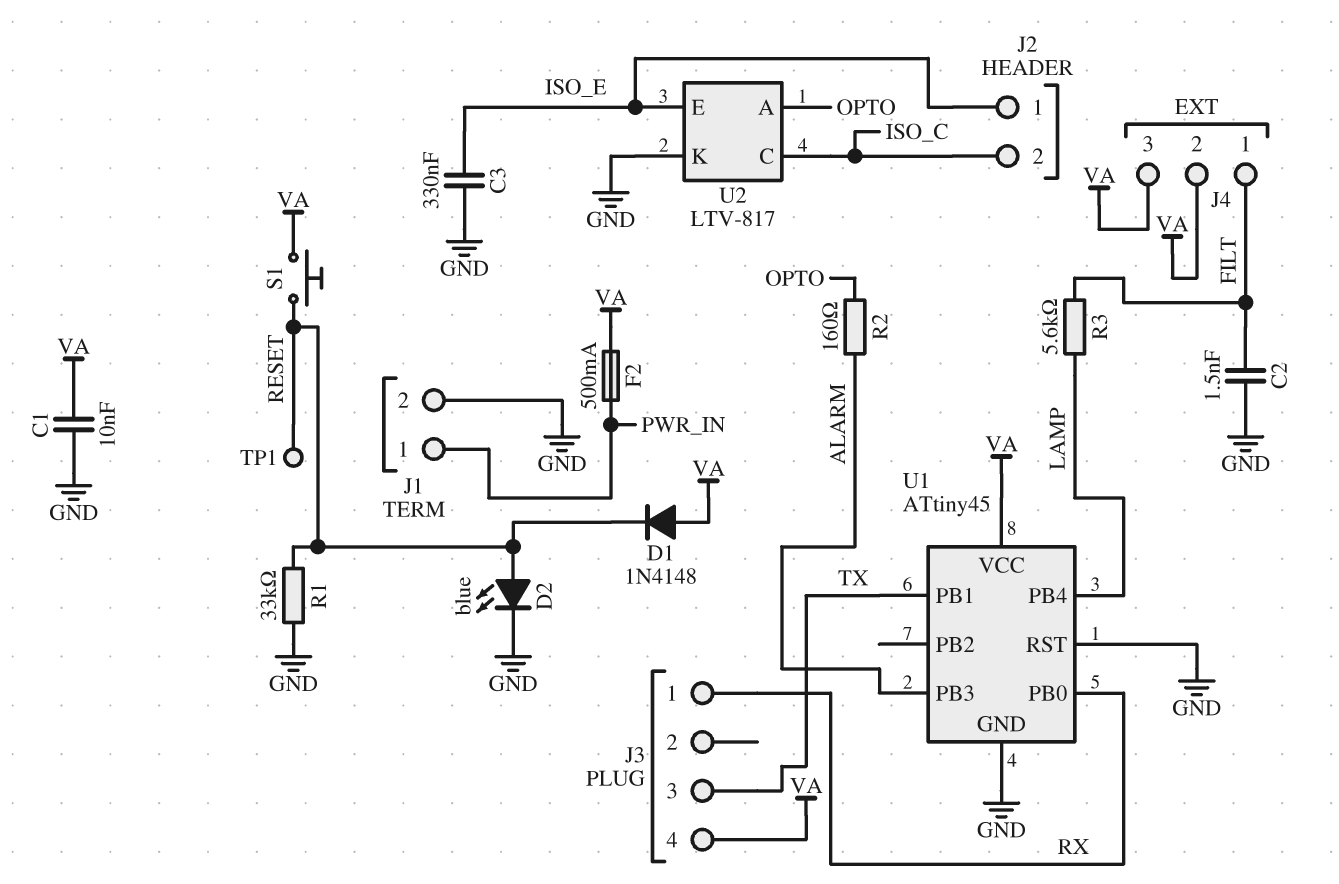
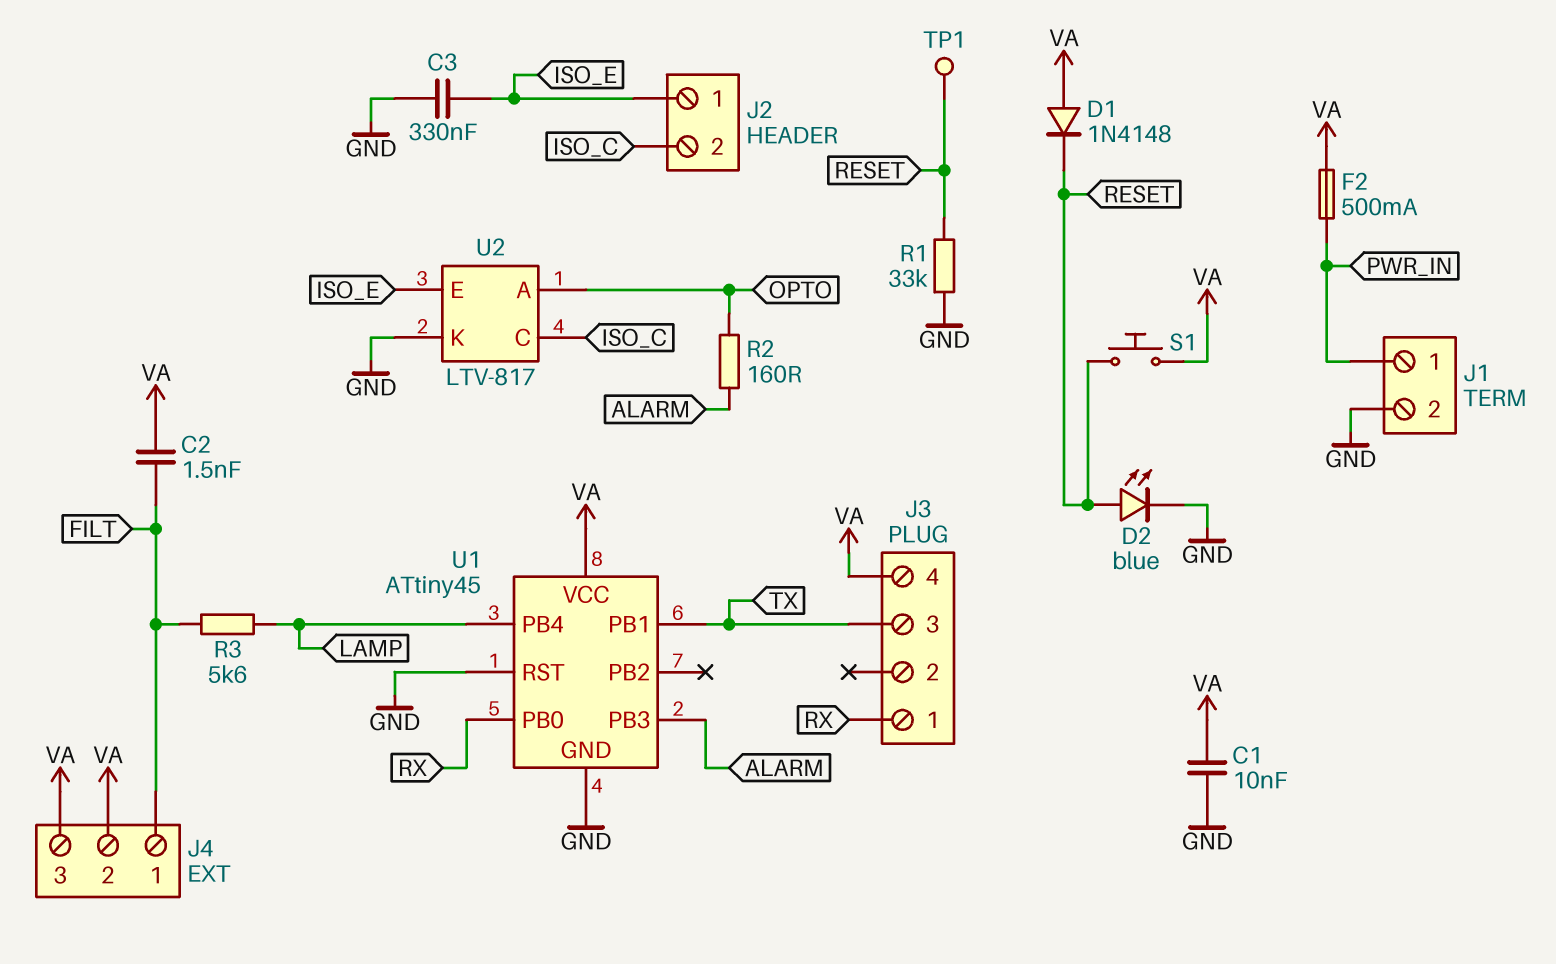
C2: 1.5nF (FILT, GND) -> 1.5nF (FILT, VA)

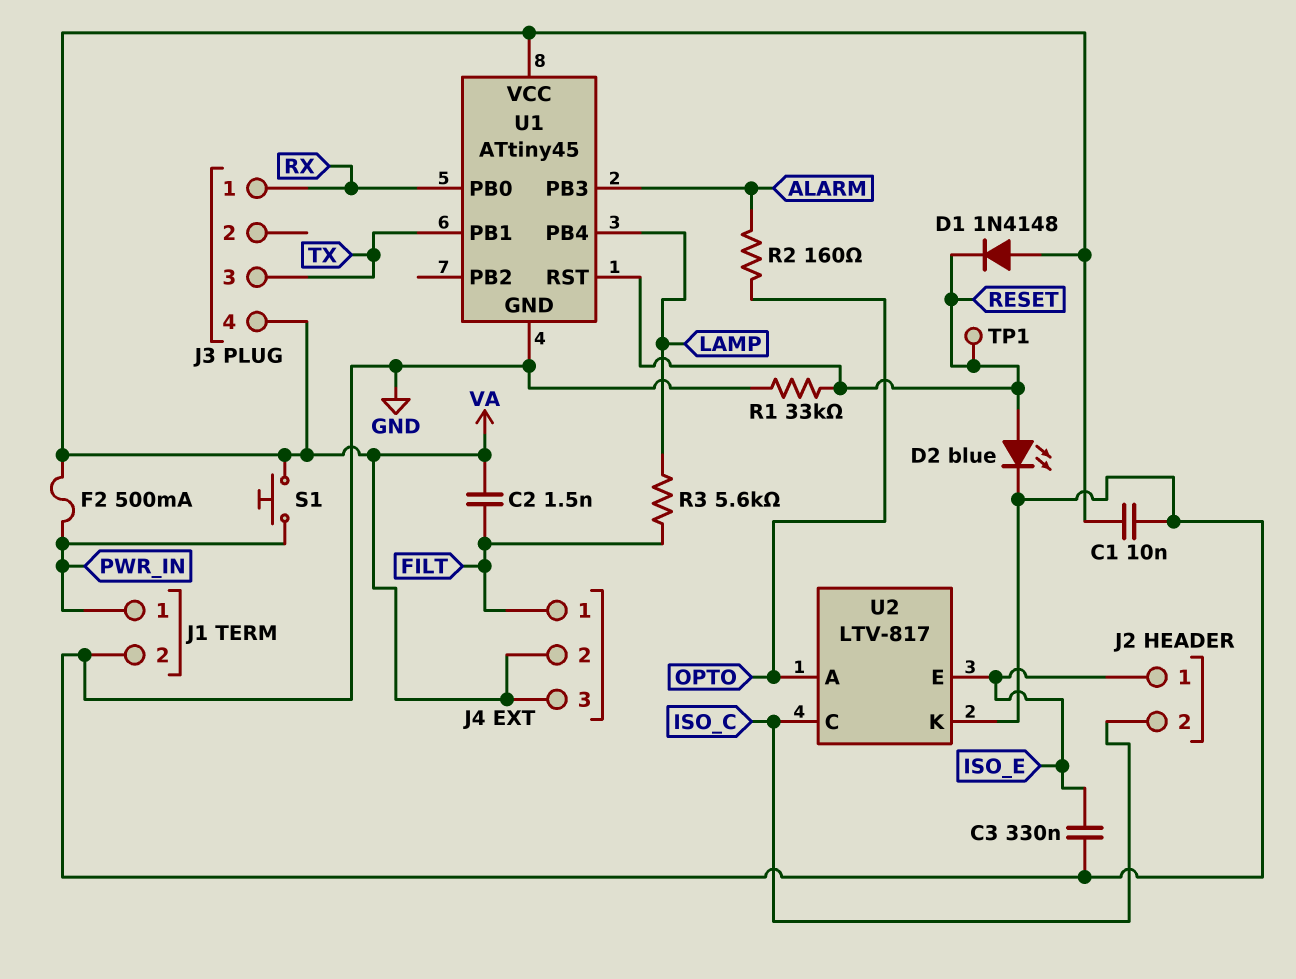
S1: button (RESET, VA) -> button (PWR_IN, VA)
U1 pin RST: GND -> RESET

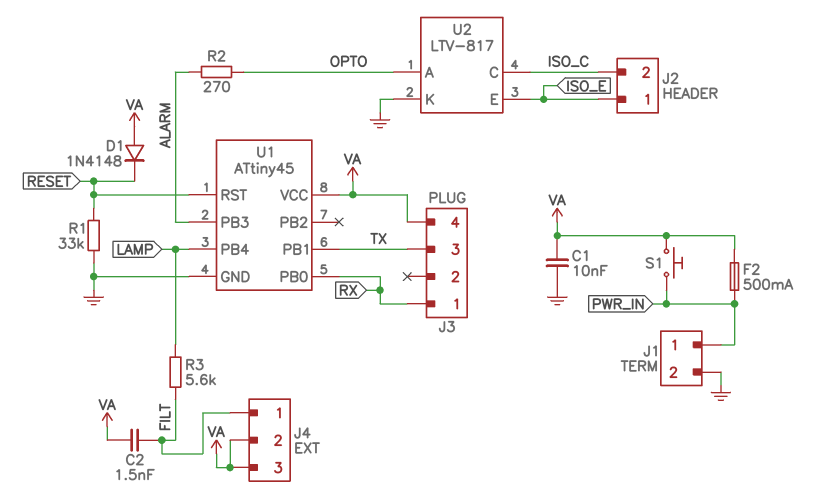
C3: 330nF (GND, ISO_E) -> none
D2: LED blue (A RESET, K GND) -> none
R2: 160 (ALARM, OPTO) -> 270 (ALARM, OPTO)
TP1: test point (RESET) -> none

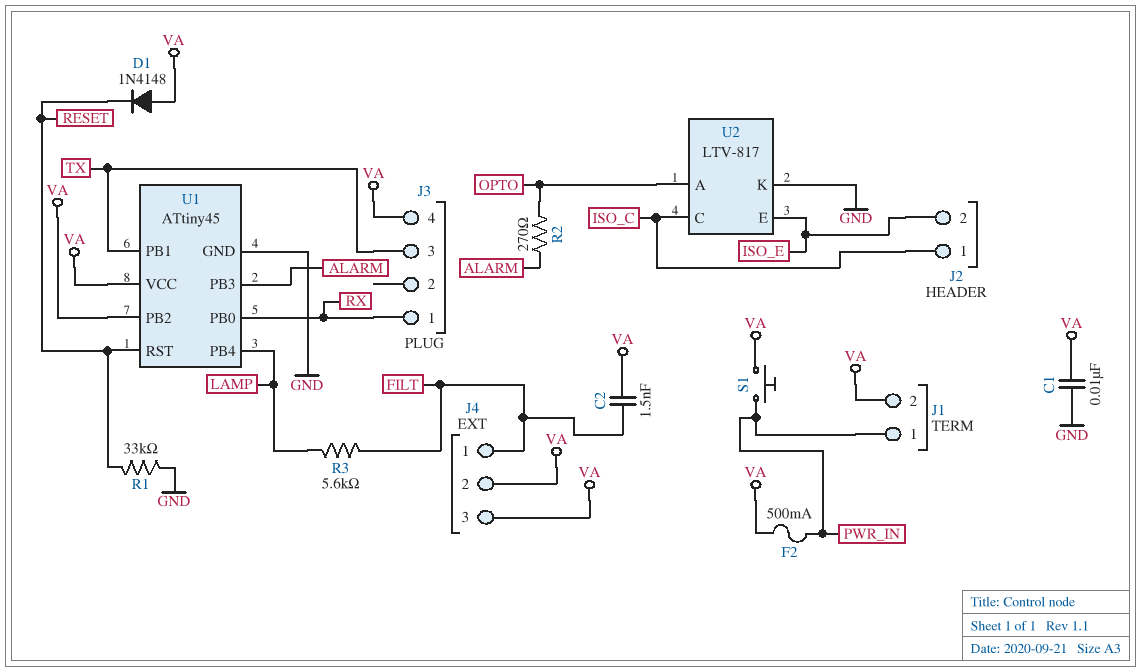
J1 pin 2: GND -> VA
J2 pin 1: ISO_E -> ISO_C
J2 pin 2: ISO_C -> ISO_E
U1 pin PB2: none -> VA

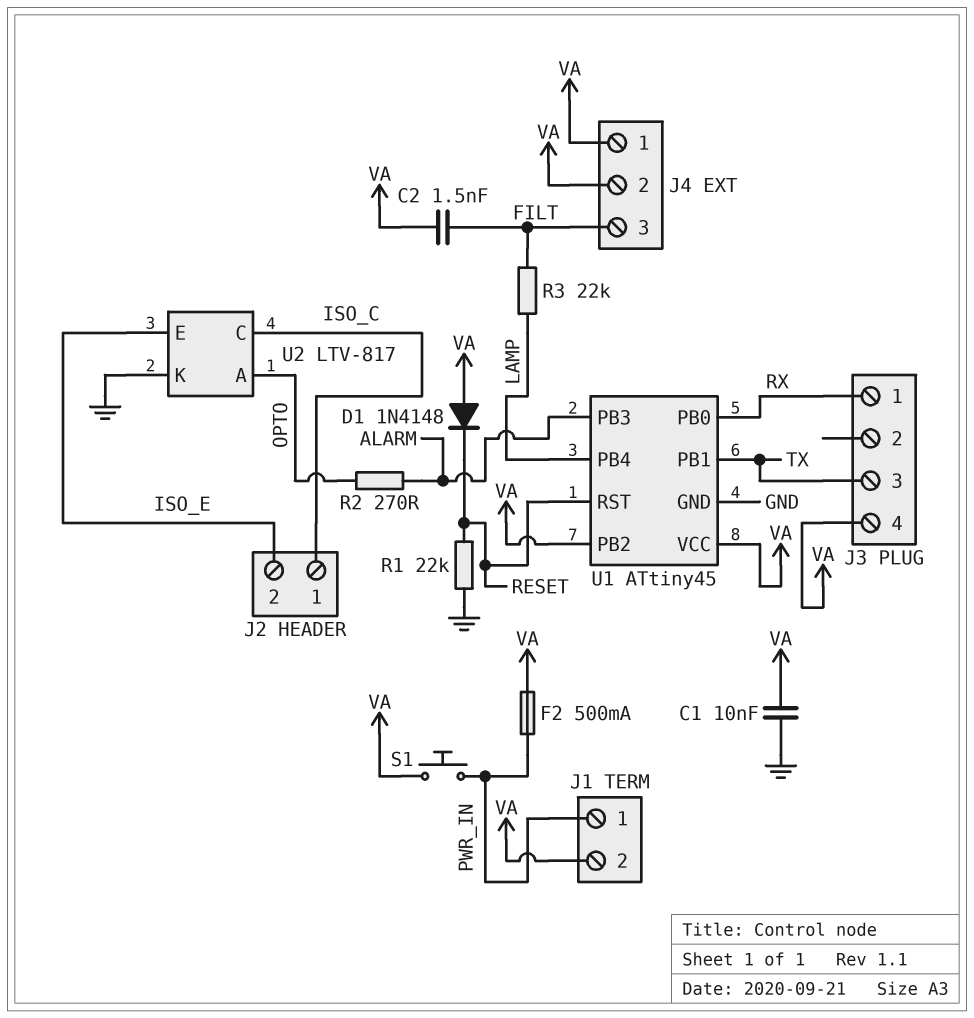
J4 pin 1: FILT -> VA
J4 pin 3: VA -> FILT
R1: 33k (GND, RESET) -> 22k (GND, RESET)
R3: 5.6k (FILT, LAMP) -> 22k (FILT, LAMP)

